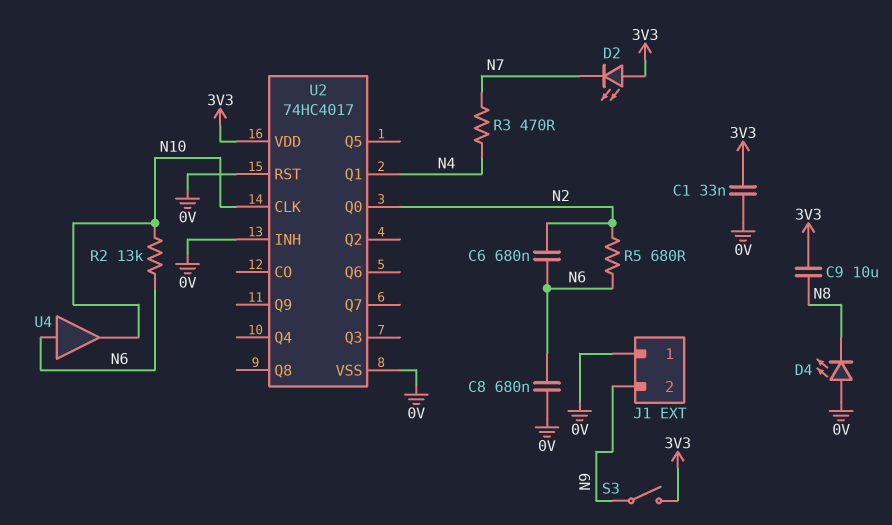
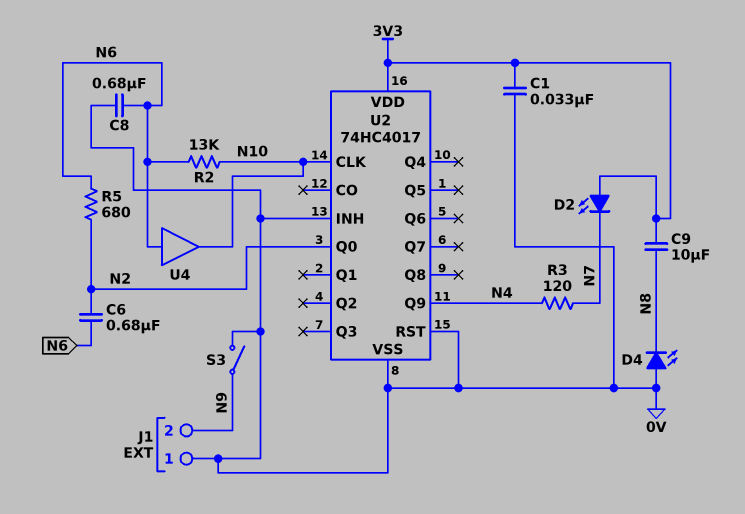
R3: 470 (N4, N7) -> 120 (N4, N7)
S3: switch (3V3, N9) -> switch (0V, N9)
U2 pin Q1: N4 -> none
U2 pin Q9: none -> N4

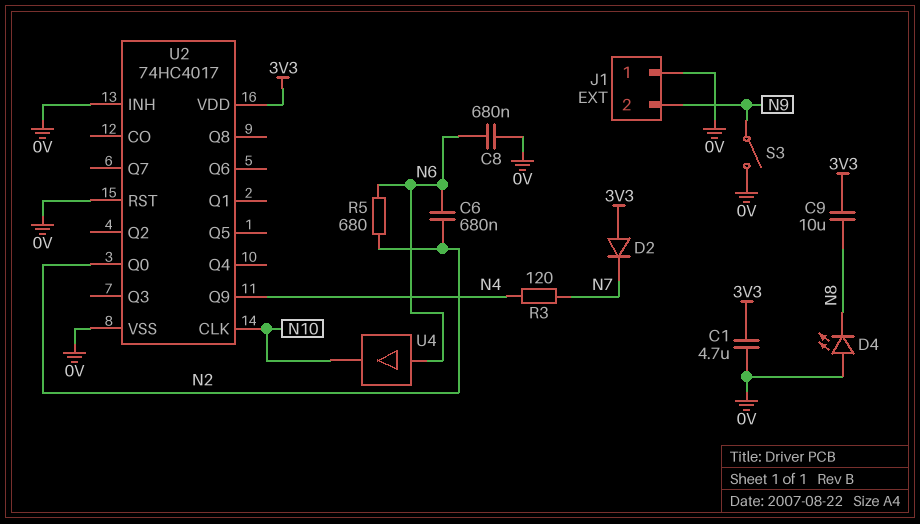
C1: 33nF (0V, 3V3) -> 4.7uF (0V, 3V3)
D2: LED (A 3V3, K N7) -> diode (A 3V3, K N7)
R2: 13k (N6, N10) -> none

